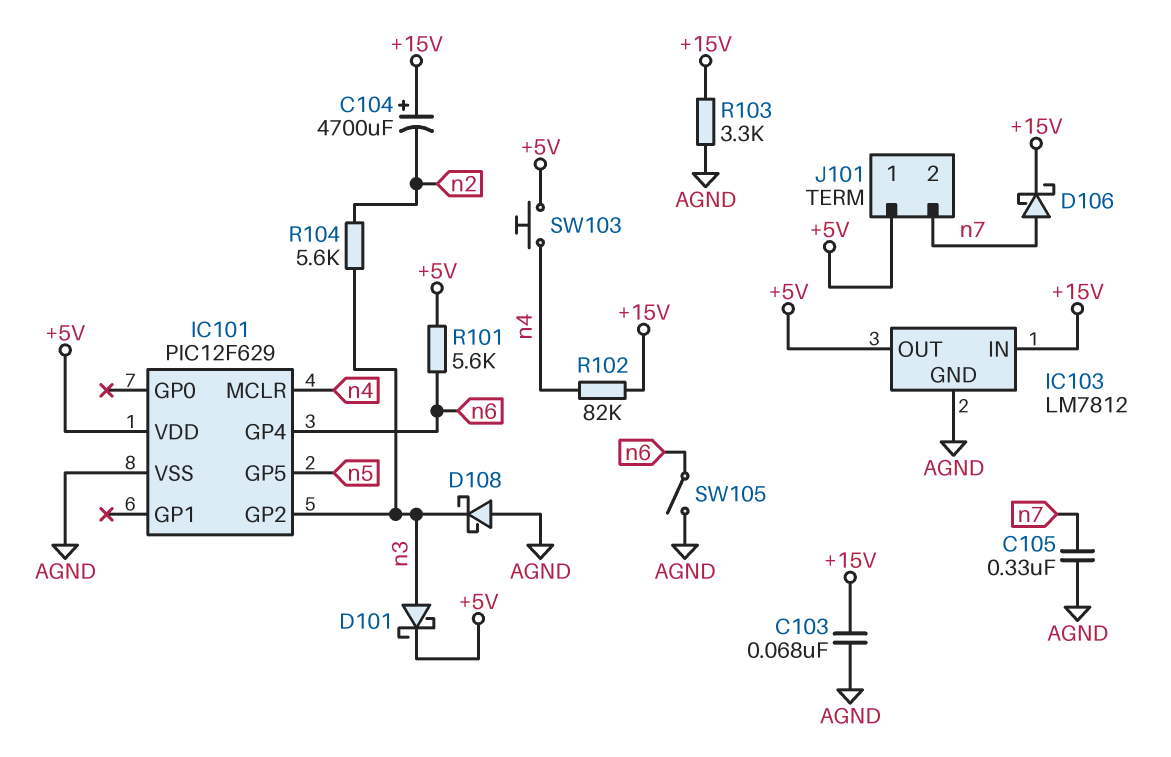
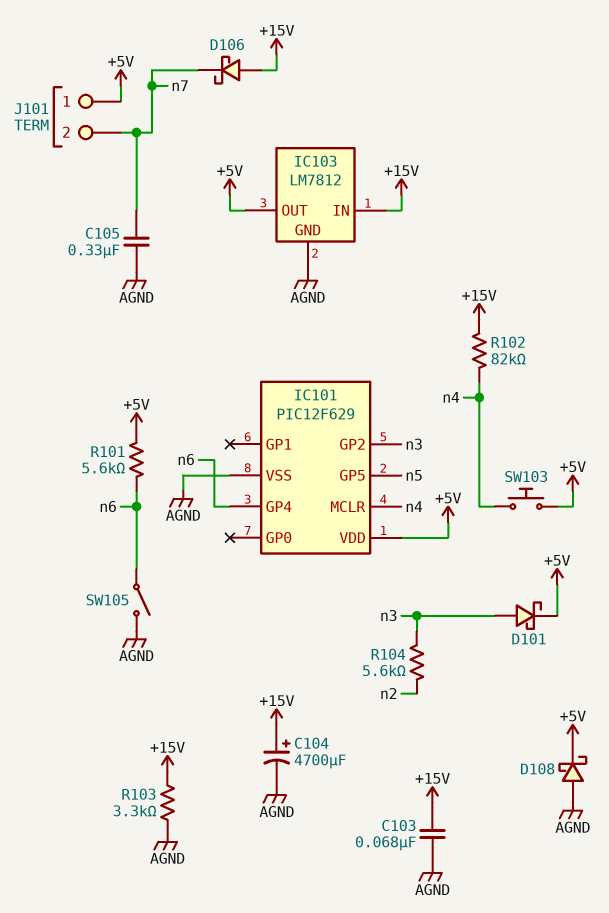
C104: 4700uF (plus +15V, minus n2) -> 4700uF (plus +15V, minus AGND)
D106: schottky (A n7, K +15V) -> schottky (A +15V, K n7)
D108: schottky (A AGND, K n3) -> schottky (A AGND, K +5V)

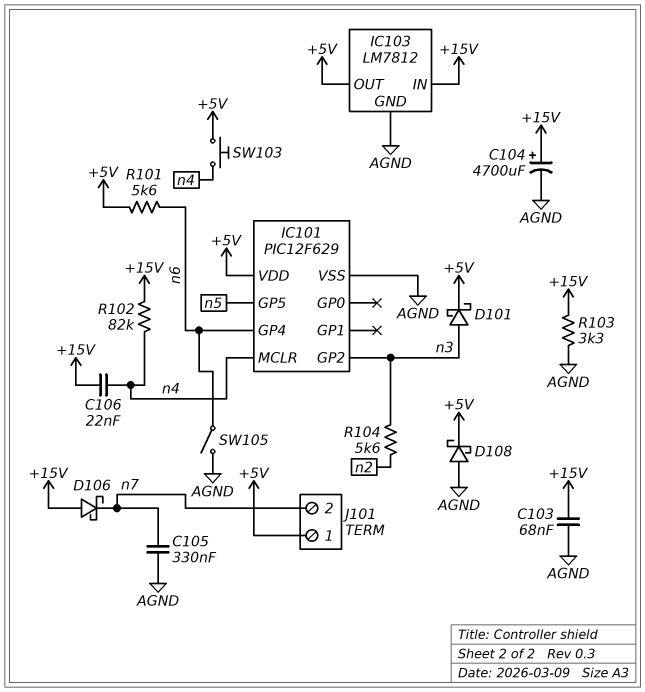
C106: none -> 22nF (+15V, n4)

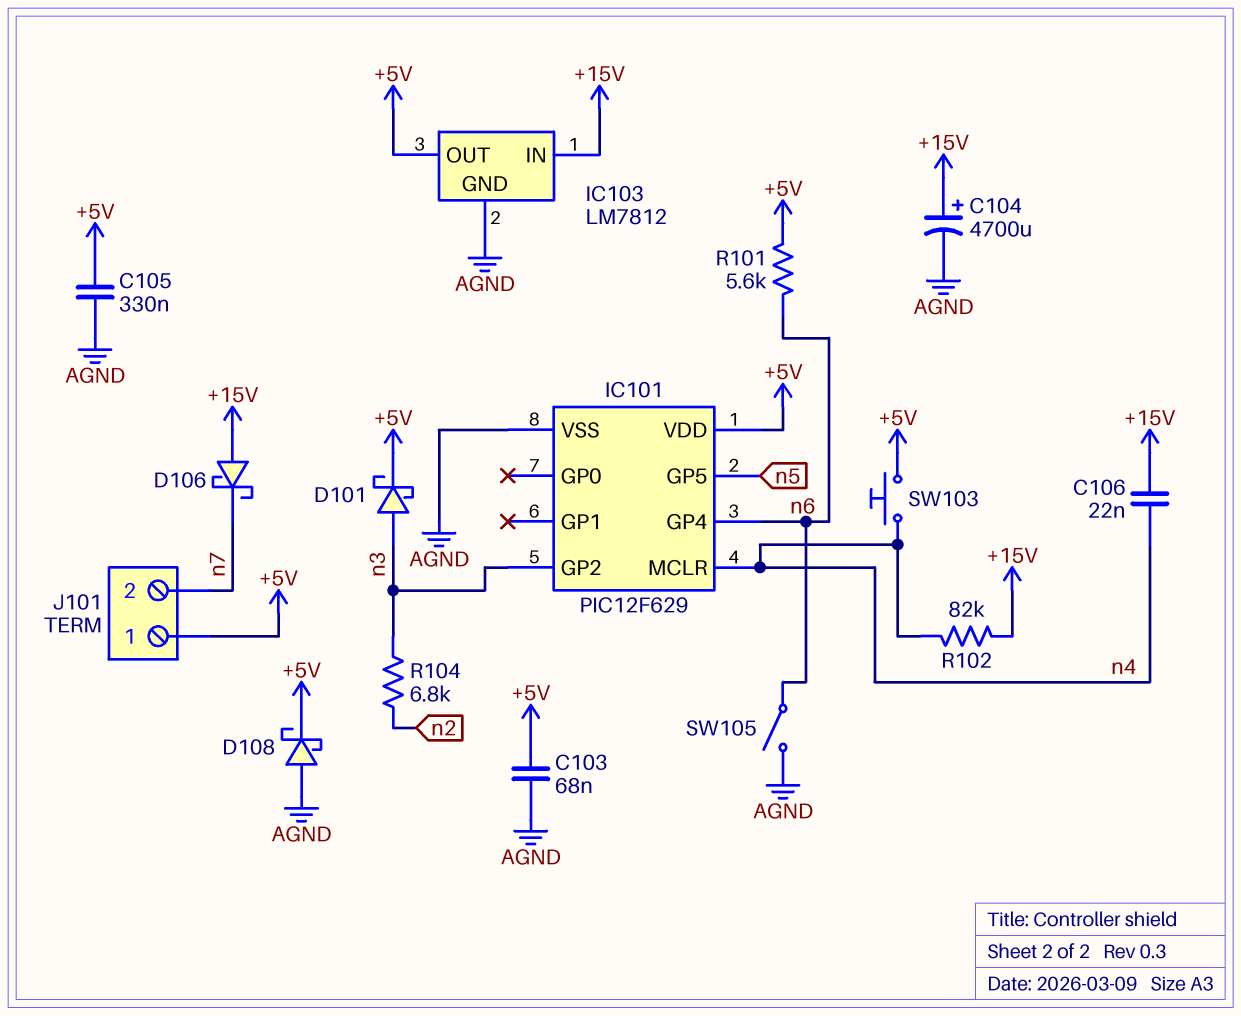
C103: 68nF (+15V, AGND) -> 68nF (+5V, AGND)
C105: 330nF (AGND, n7) -> 330nF (+5V, AGND)
R103: 3.3k (+15V, AGND) -> none
R104: 5.6k (n2, n3) -> 6.8k (n2, n3)

